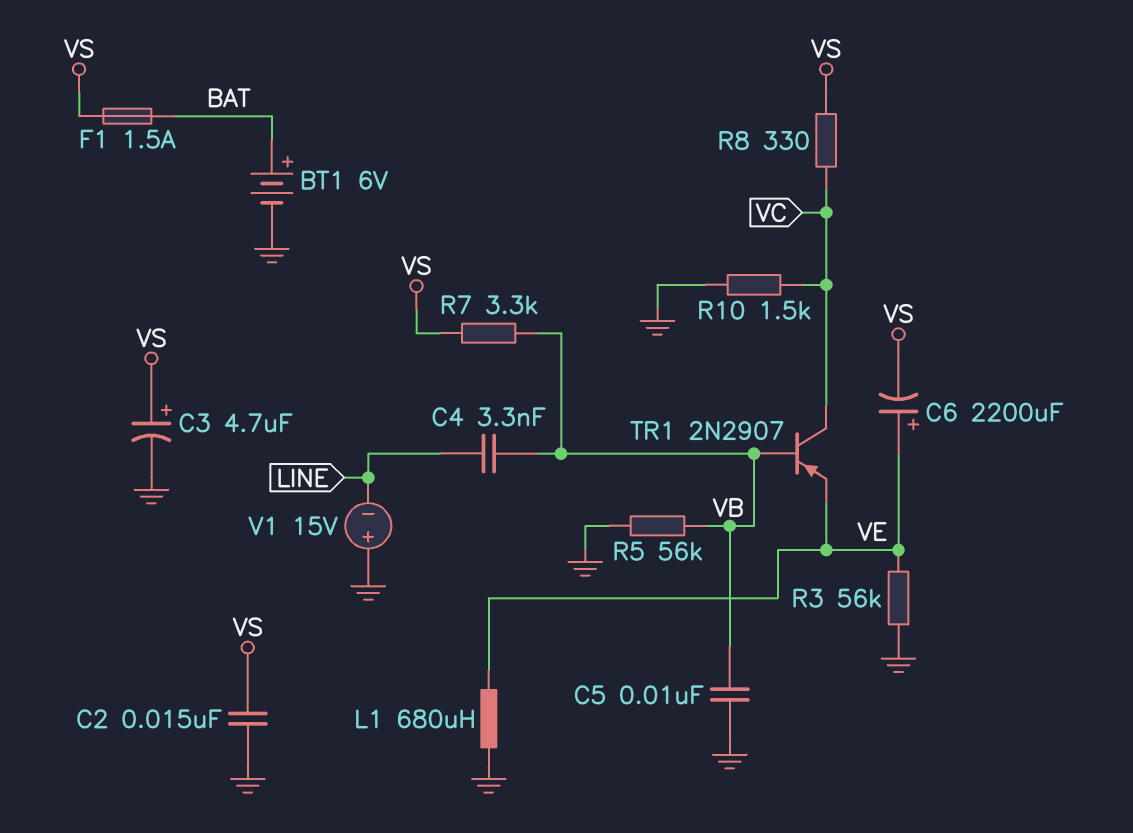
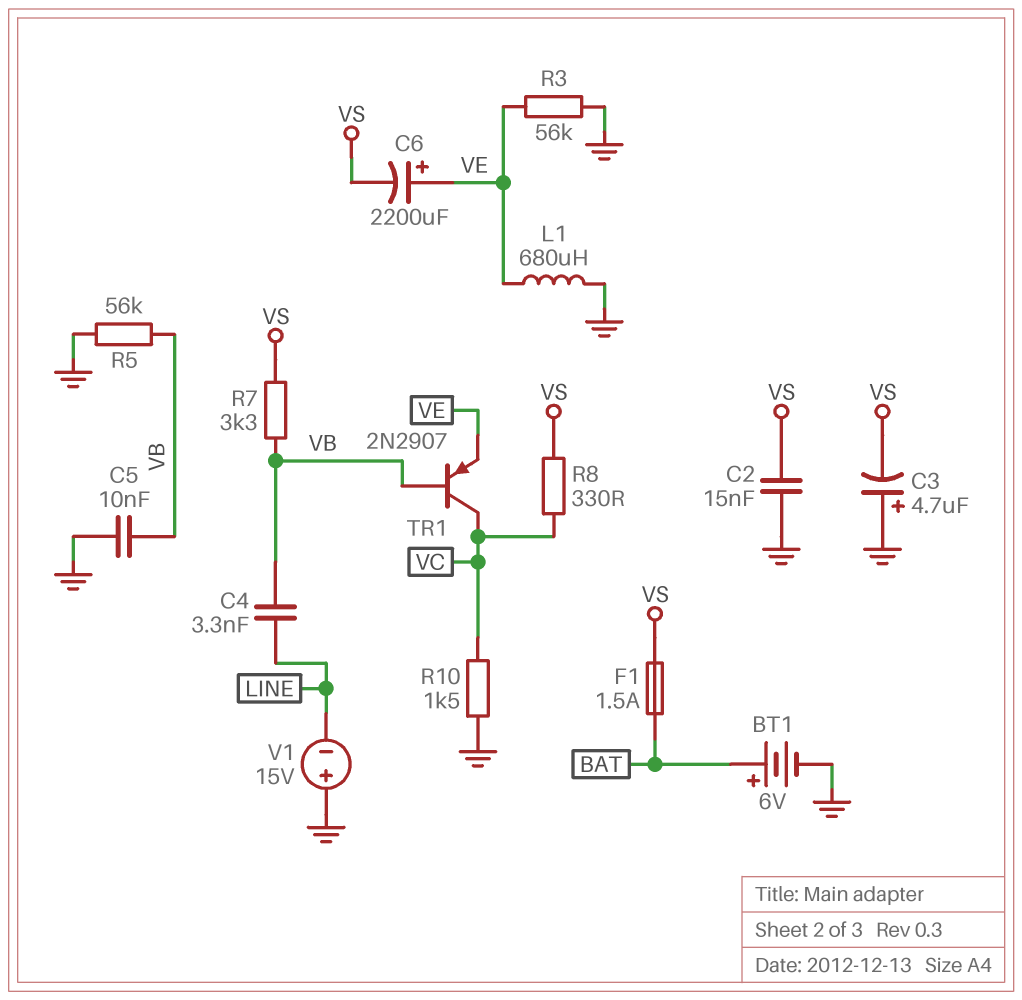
C3: 4.7uF (plus VS, minus GND) -> 4.7uF (plus GND, minus VS)

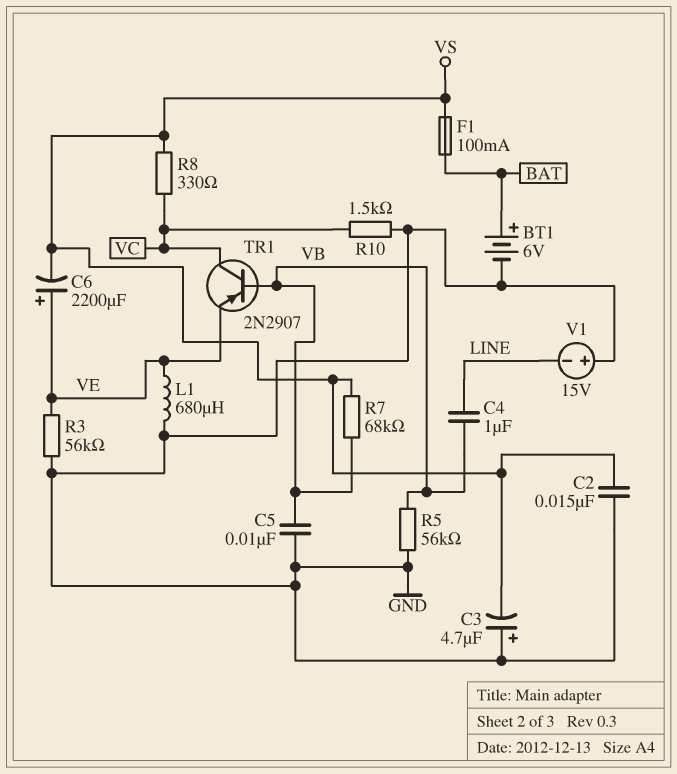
C4: 3.3nF (LINE, VB) -> 1uF (LINE, VB)
F1: 1.5A (BAT, VS) -> 100mA (BAT, VS)
R7: 3.3k (VB, VS) -> 68k (VB, VS)

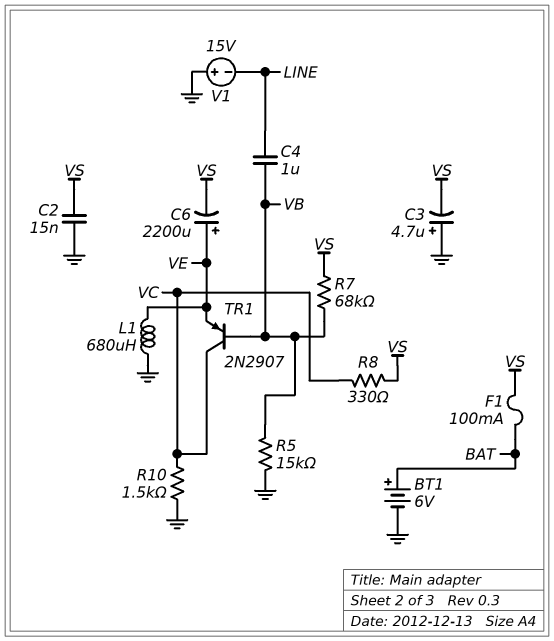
C5: 10nF (GND, VB) -> none
R3: 56k (GND, VE) -> none
R5: 56k (GND, VB) -> 15k (GND, VB)

